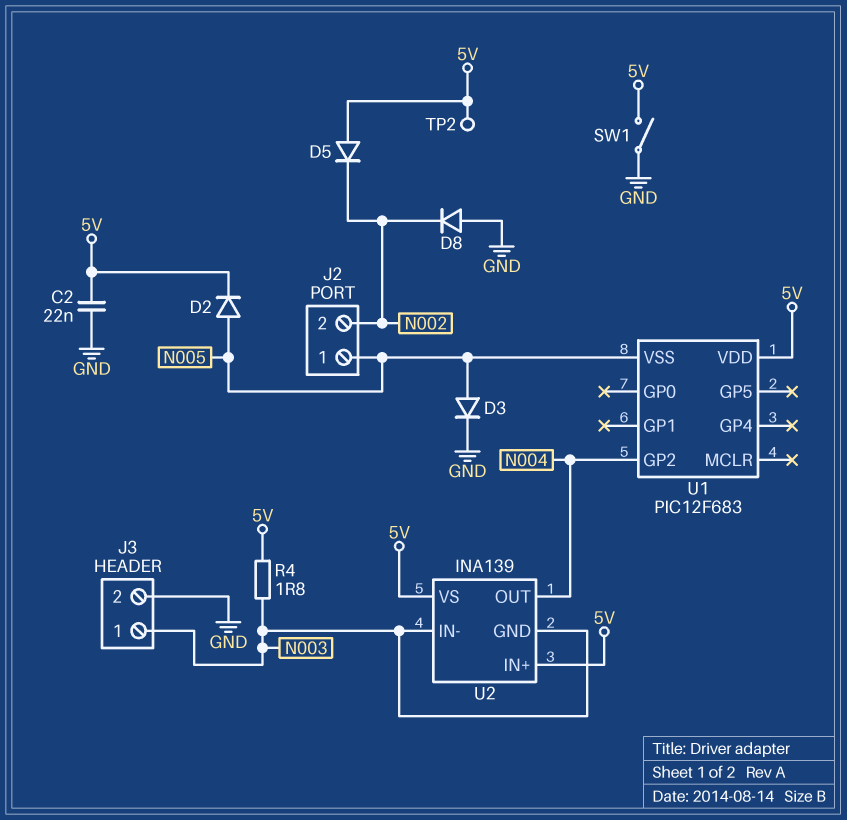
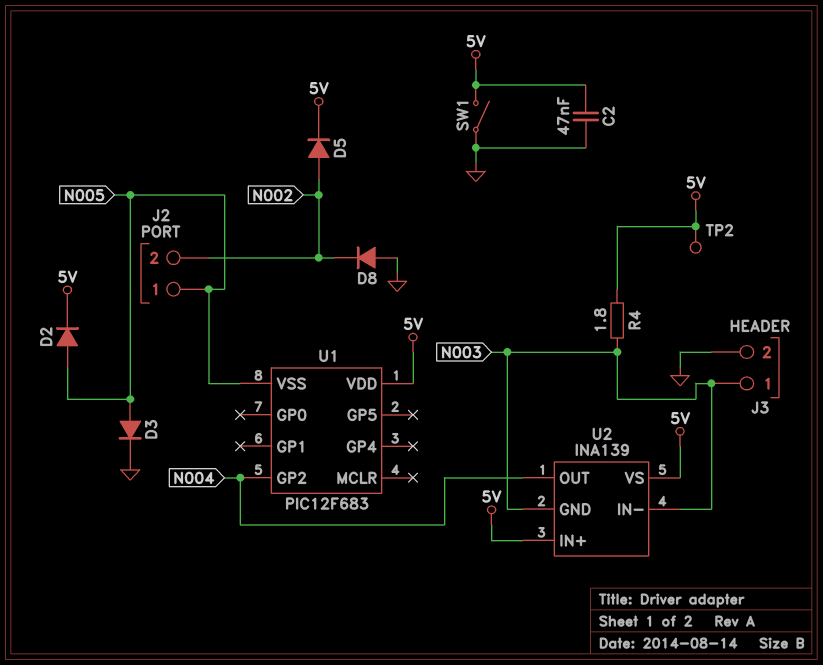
C2: 22nF (5V, GND) -> 47nF (5V, GND)
D5: diode (A 5V, K N002) -> diode (A N002, K 5V)

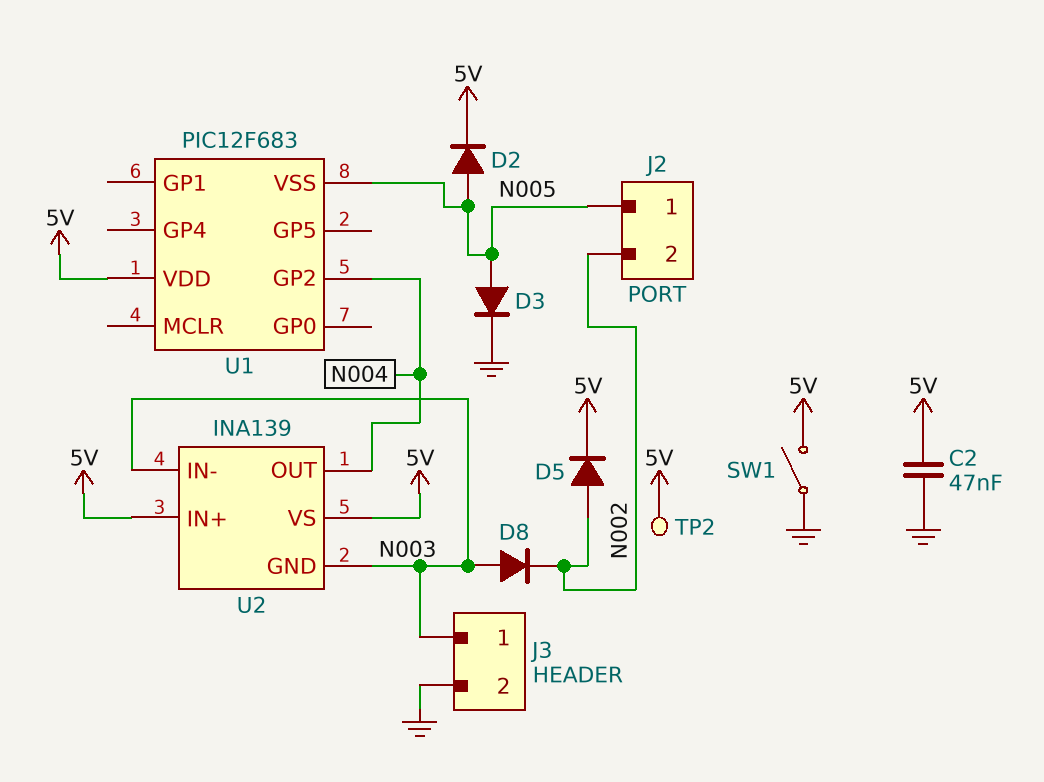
D8: diode (A GND, K N002) -> diode (A N003, K N002)
R4: 1.8 (5V, N003) -> none

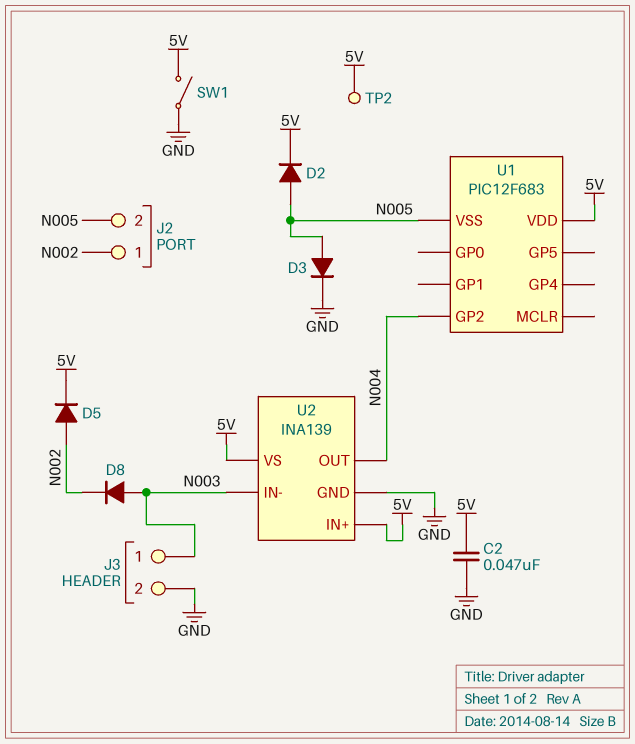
J2 pin 1: N005 -> N002
J2 pin 2: N002 -> N005
U2 pin GND: N003 -> GND

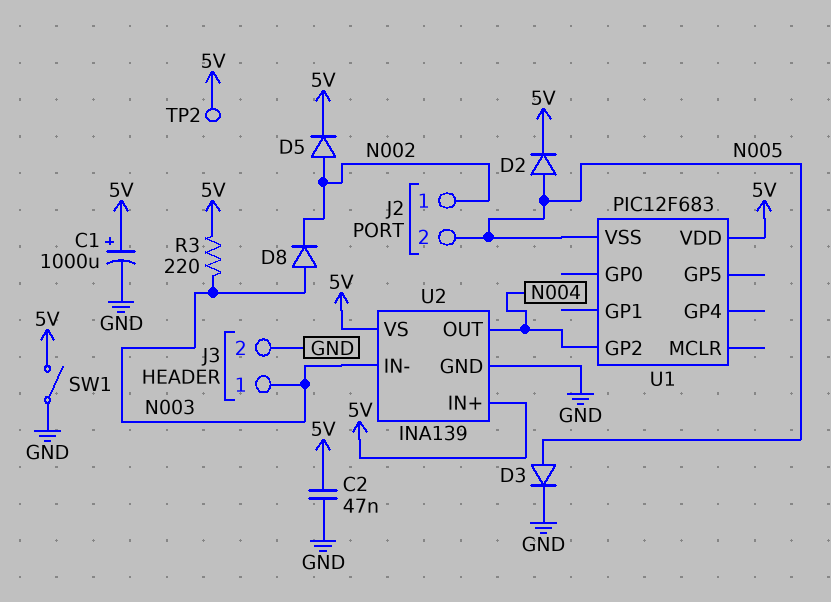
C1: none -> 1000uF (plus 5V, minus GND)
R3: none -> 220 (5V, N003)

